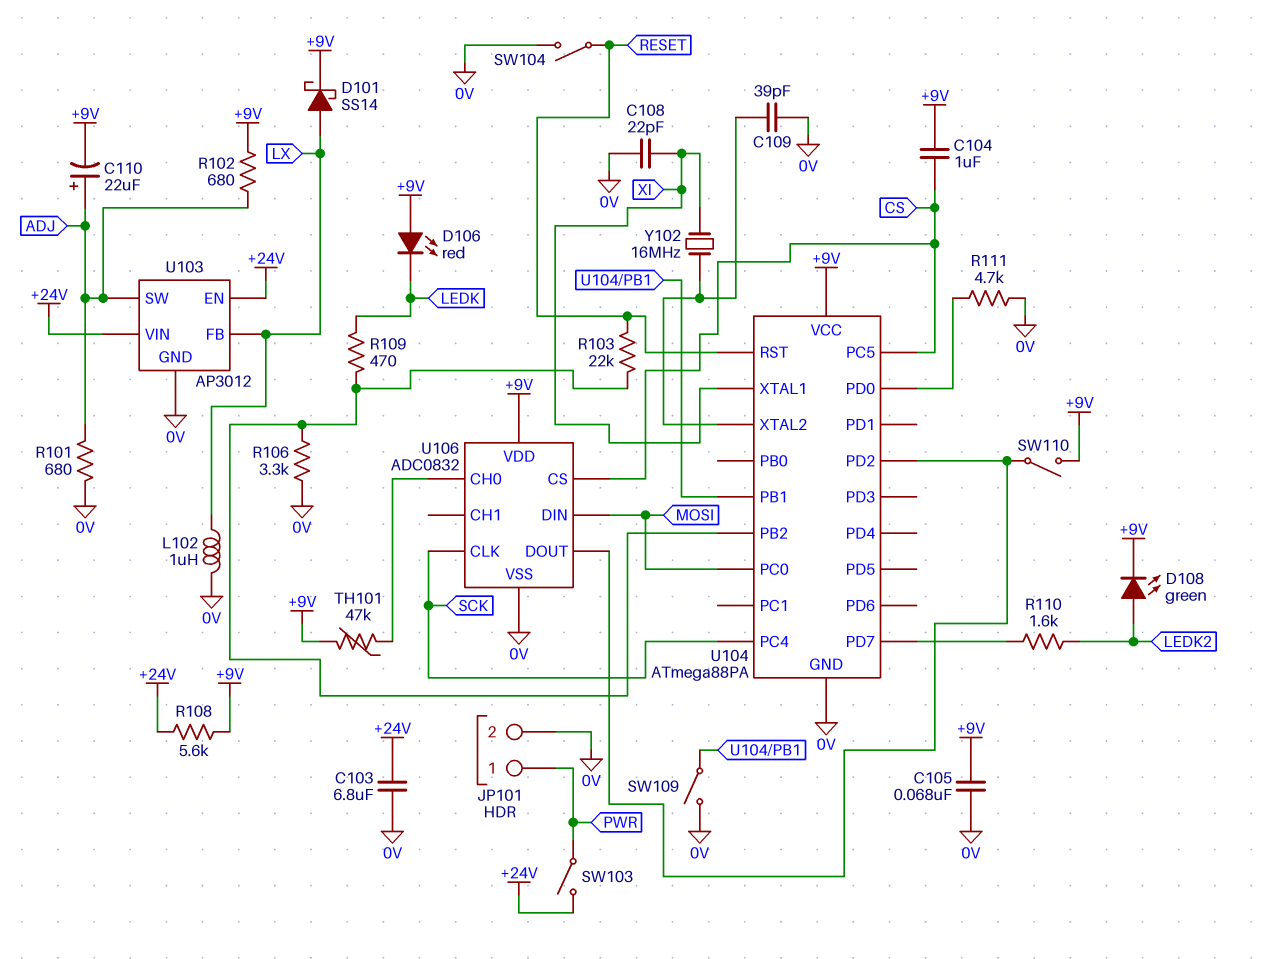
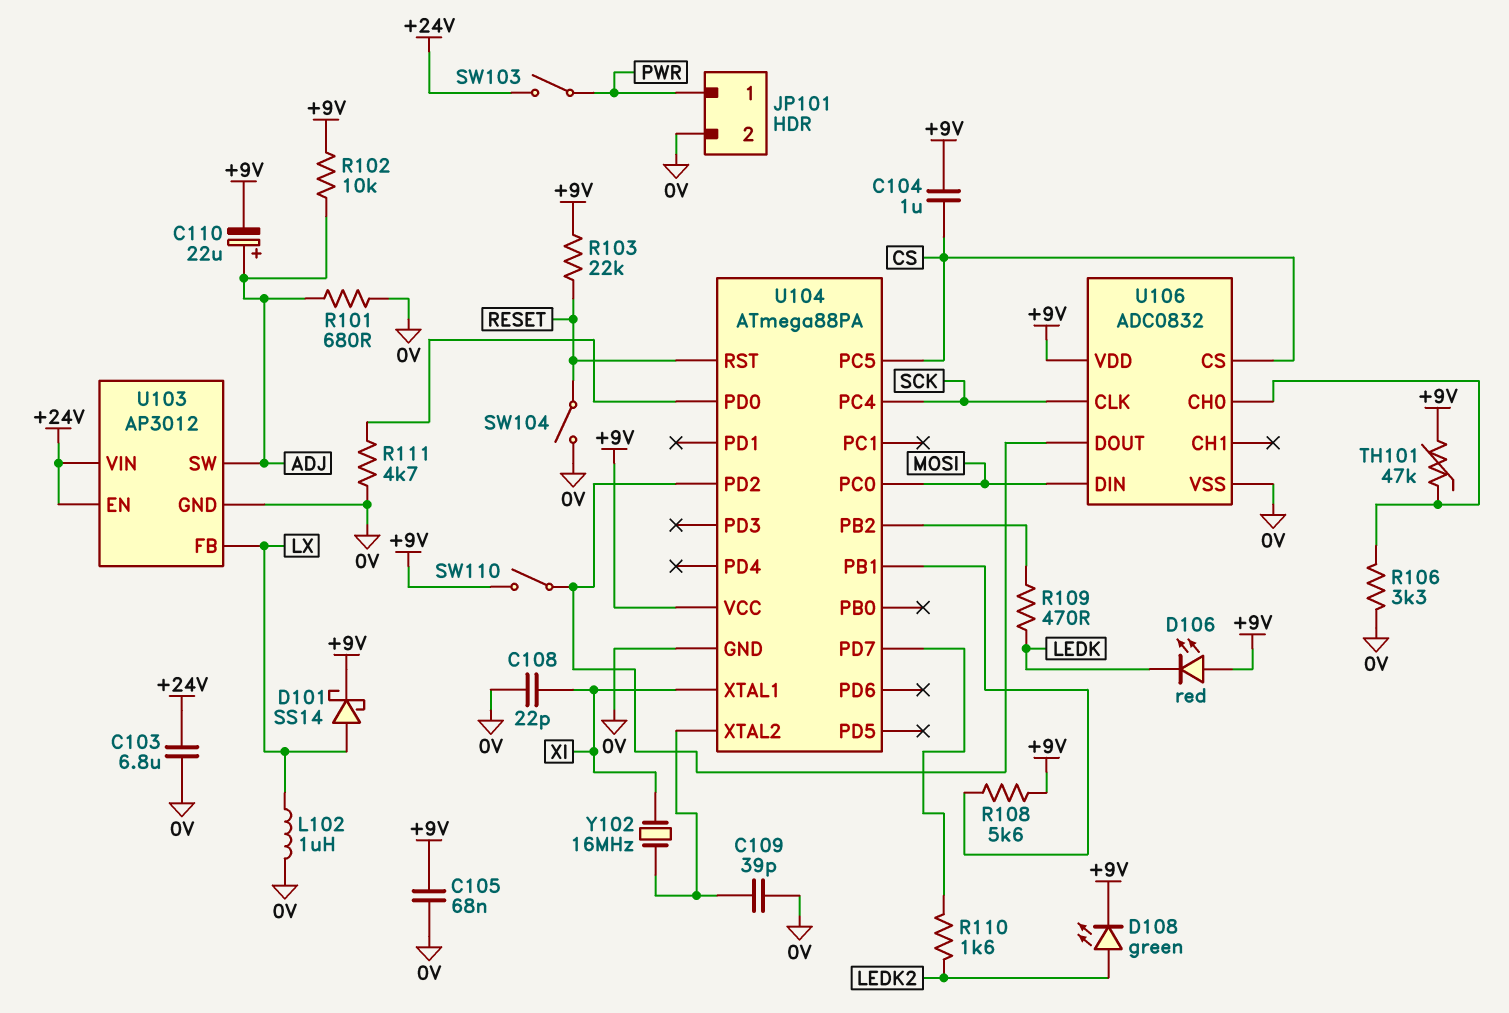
R102: 680 (+9V, ADJ) -> 10k (+9V, ADJ)
R103: 22k (RESET, U104/PB2) -> 22k (+9V, RESET)
R106: 3.3k (0V, U104/PB2) -> 3.3k (0V, U106/CH0)
R108: 5.6k (+9V, +24V) -> 5.6k (+9V, U104/PB1)
SW109: switch (0V, U104/PB1) -> none

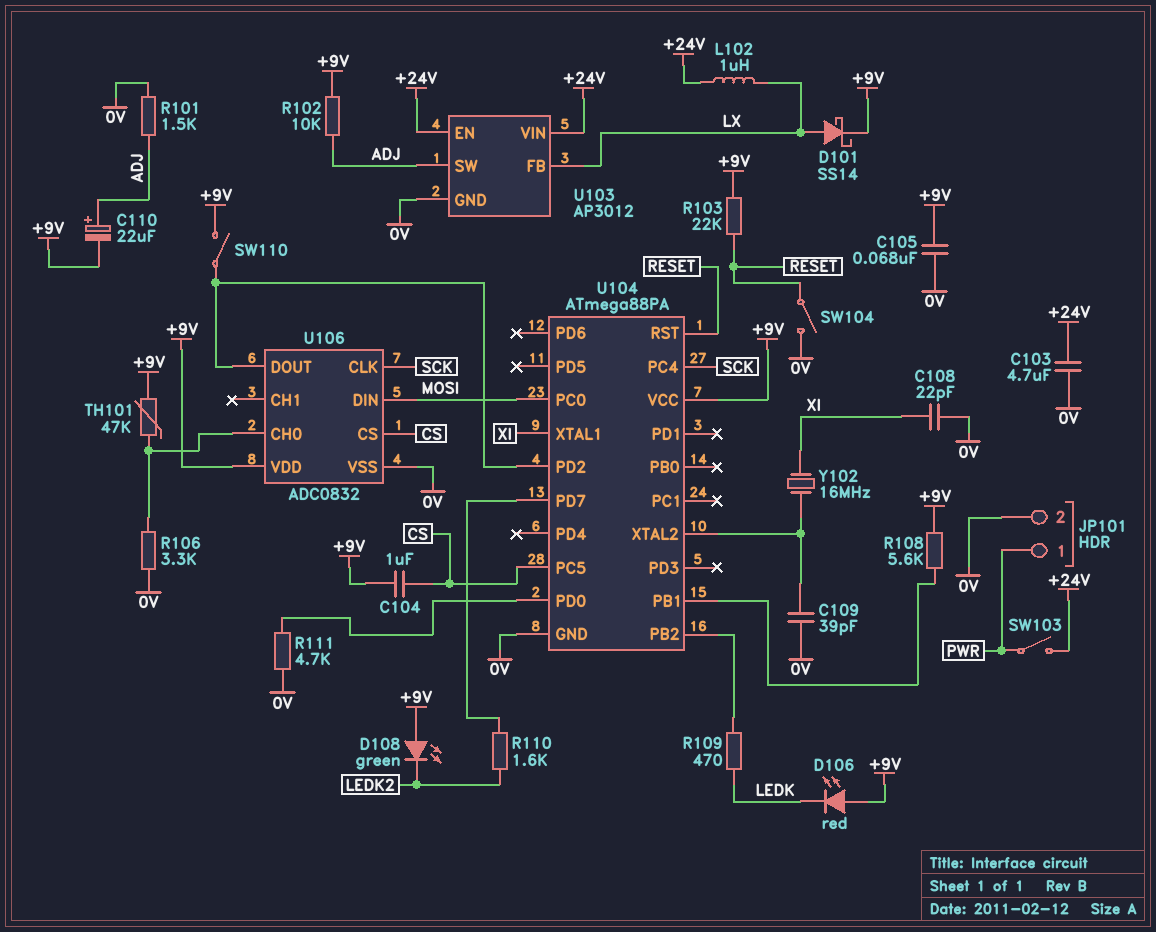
C103: 6.8uF (+24V, 0V) -> 4.7uF (+24V, 0V)
D108: LED green (A LEDK2, K +9V) -> LED green (A +9V, K LEDK2)
L102: 1uH (0V, LX) -> 1uH (+24V, LX)
R101: 680 (0V, ADJ) -> 1.5k (0V, ADJ)

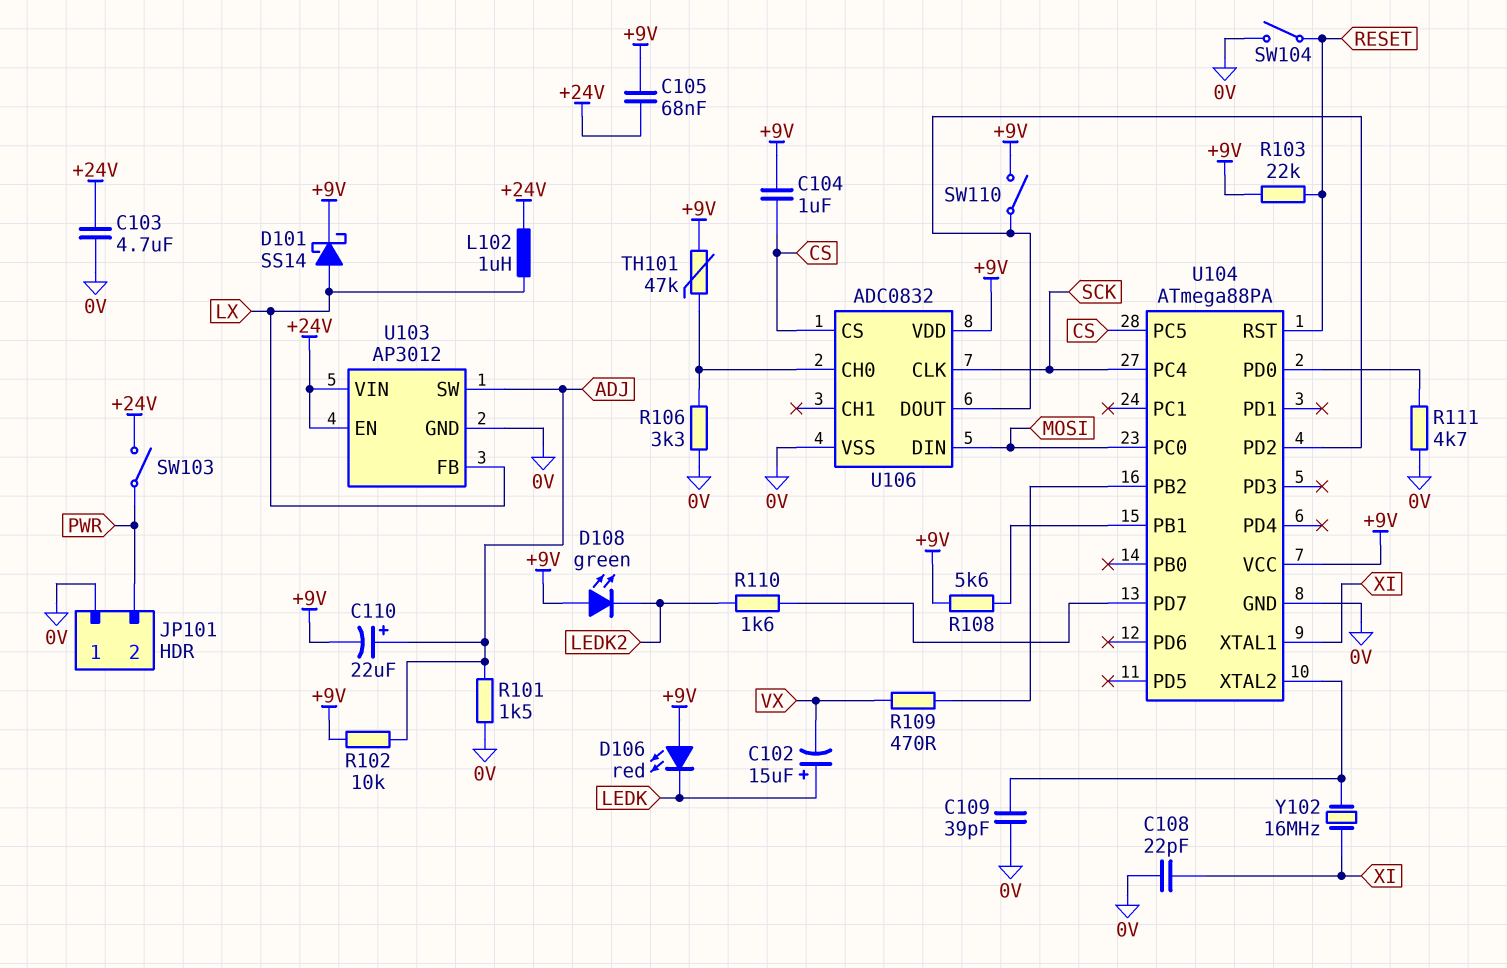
C102: none -> 15uF (plus LEDK, minus VX)
C105: 68nF (+9V, 0V) -> 68nF (+9V, +24V)
JP101 pin 1: PWR -> 0V
JP101 pin 2: 0V -> PWR
R109: 470 (LEDK, U104/PB2) -> 470 (U104/PB2, VX)

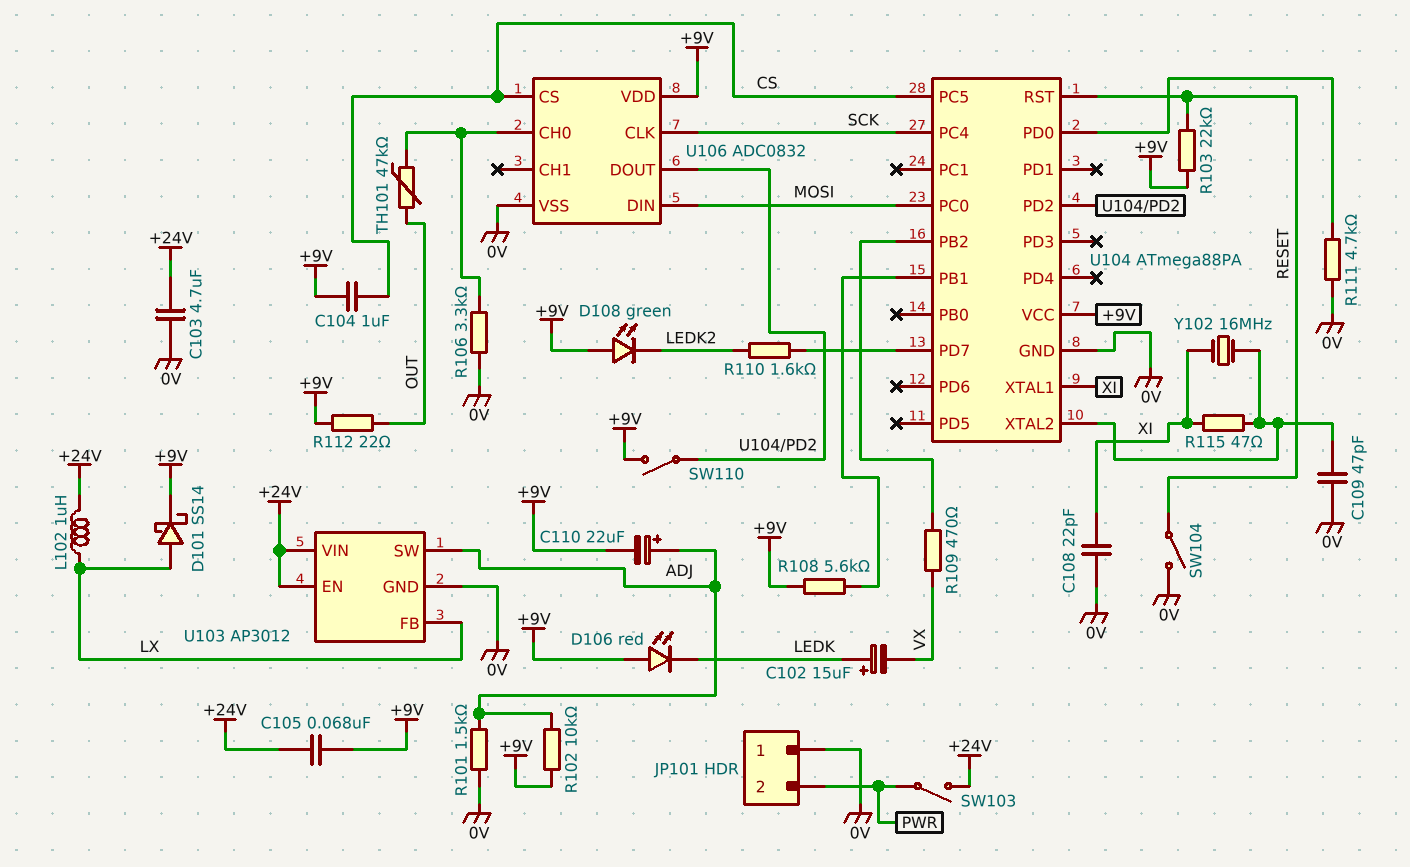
C109: 39pF (0V, U104/XTAL2) -> 47pF (0V, U104/XTAL2)
R112: none -> 22 (+9V, OUT)
R115: none -> 47 (U104/XTAL2, XI)
TH101: 47k (+9V, U106/CH0) -> 47k (OUT, U106/CH0)

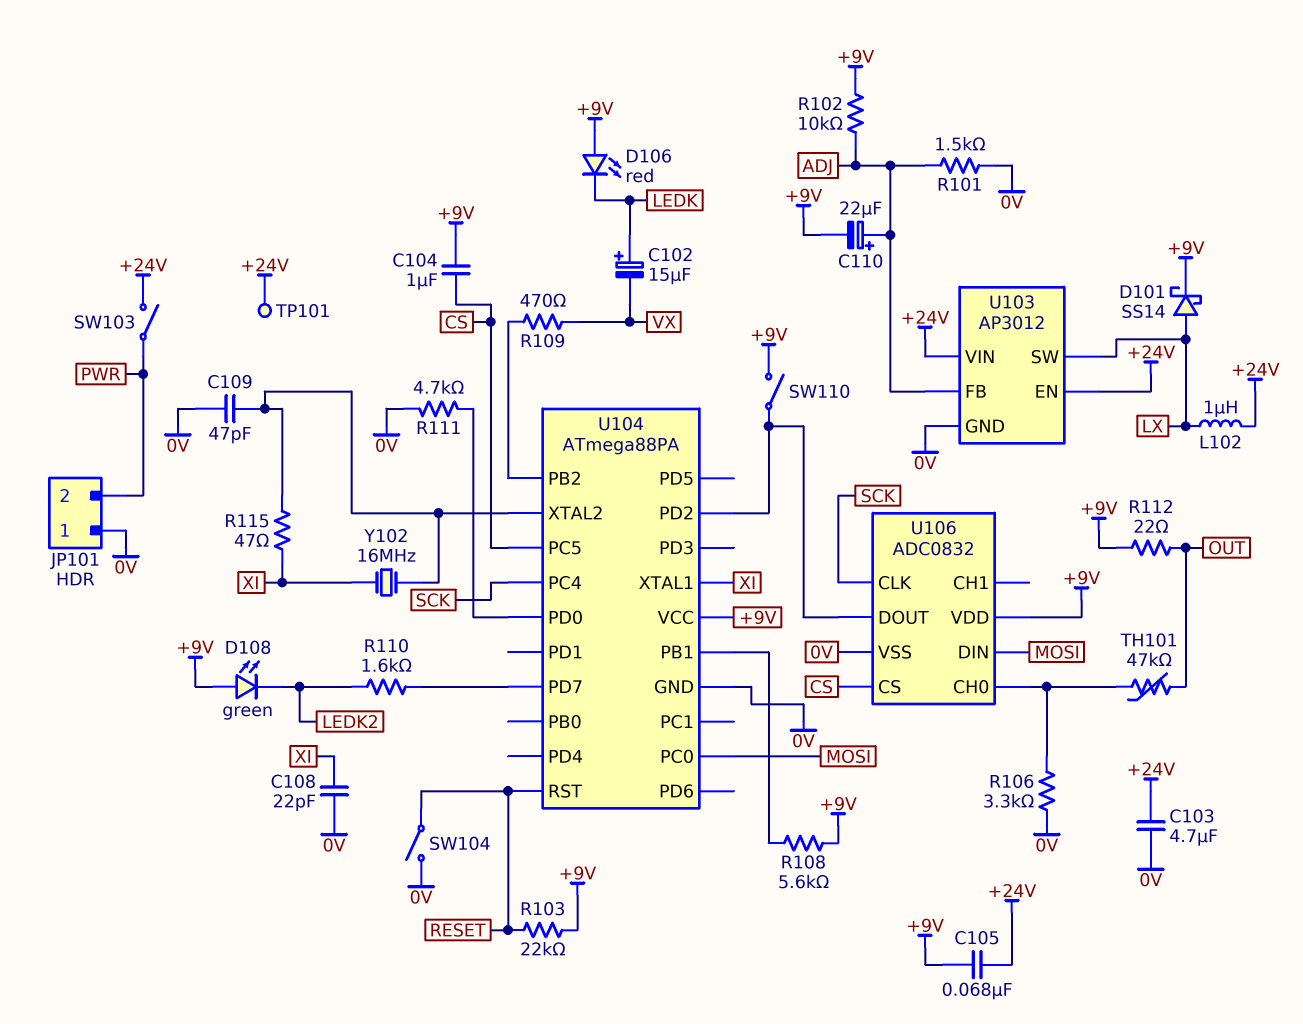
TP101: none -> test point (+24V)
U103 pin FB: LX -> ADJ
U103 pin SW: ADJ -> LX

